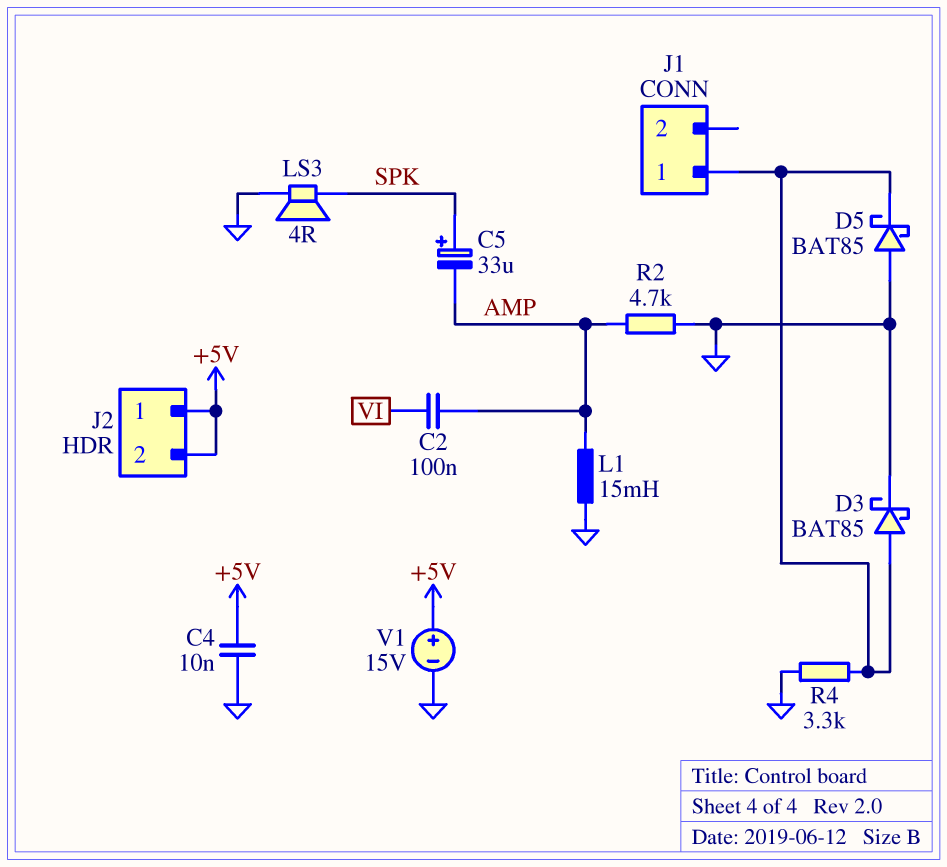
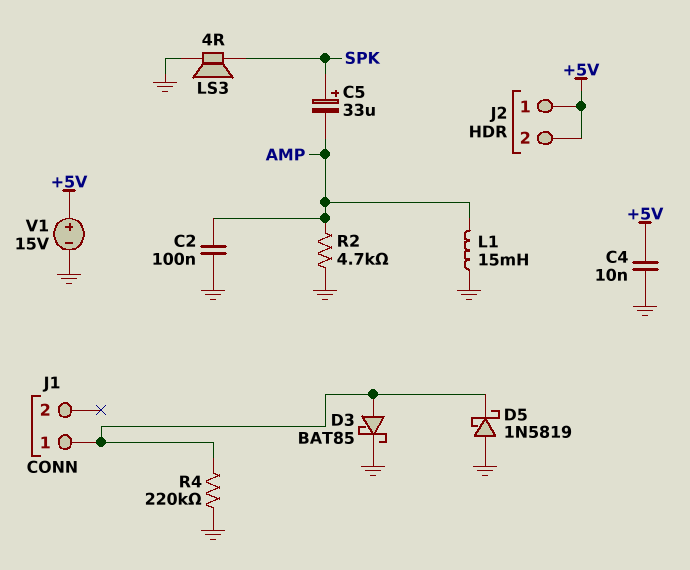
C2: 100nF (AMP, VI) -> 100nF (AMP, GND)
D5: schottky BAT85 (A GND, K J1/1) -> schottky 1N5819 (A GND, K J1/1)
R4: 3.3k (GND, J1/1) -> 220k (GND, J1/1)

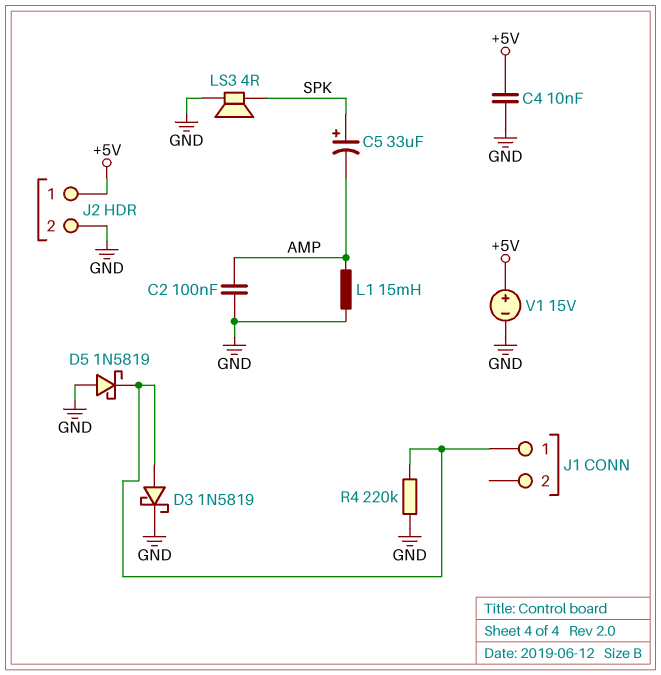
D3: schottky BAT85 (A J1/1, K GND) -> schottky 1N5819 (A J1/1, K GND)
J2 pin 2: +5V -> GND
R2: 4.7k (AMP, GND) -> none

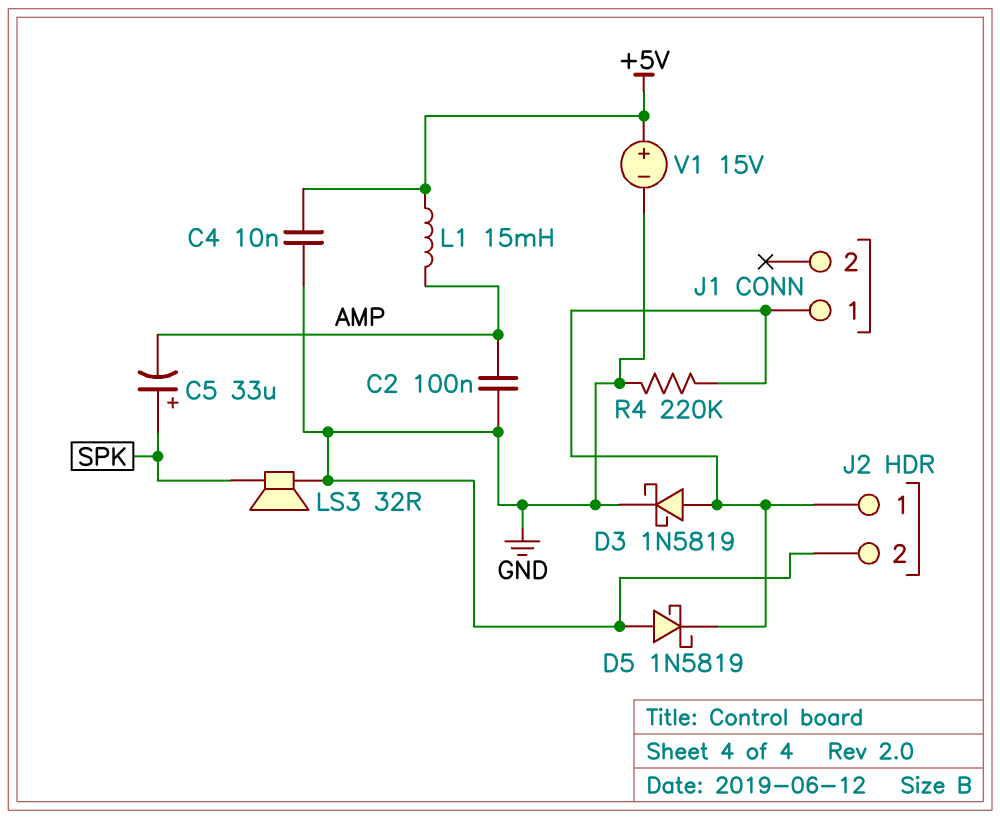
J2 pin 1: +5V -> J1/1
L1: 15mH (AMP, GND) -> 15mH (+5V, AMP)
LS3: speaker 4R (GND, SPK) -> speaker 32R (GND, SPK)

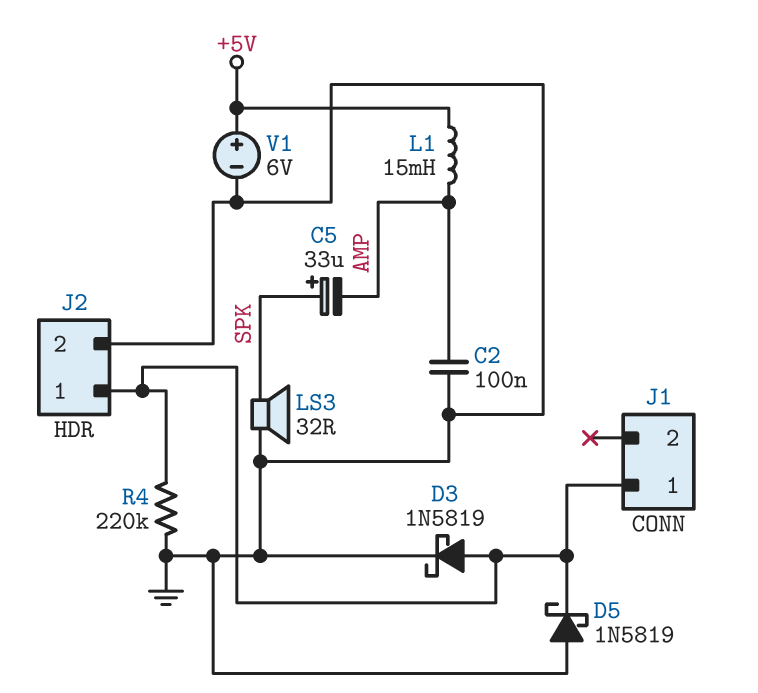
C4: 10nF (+5V, GND) -> none
V1: 15V (plus +5V, minus GND) -> 6V (plus +5V, minus GND)

